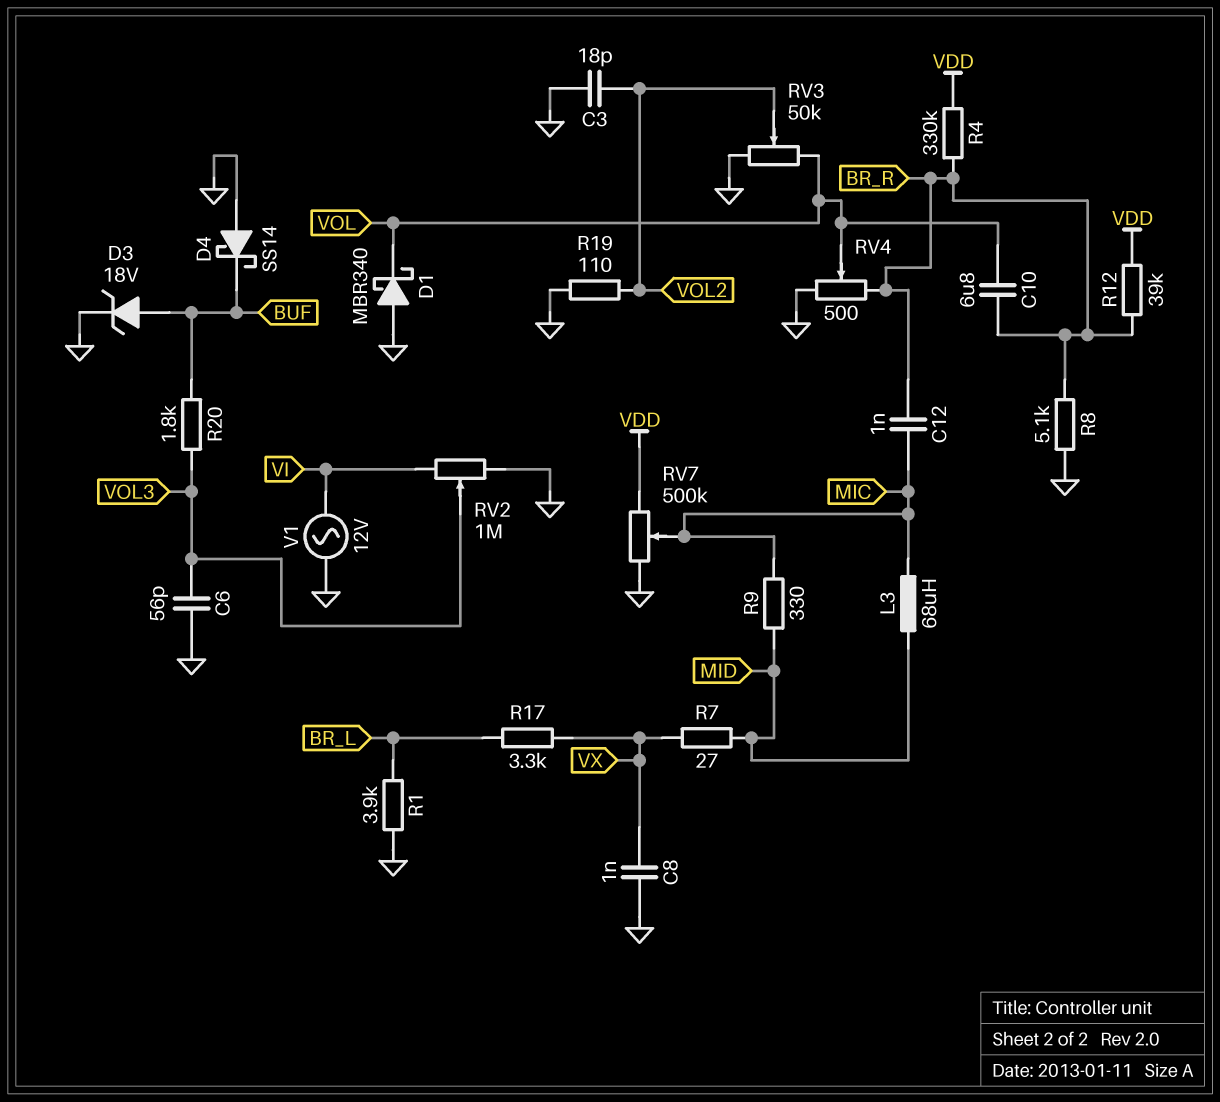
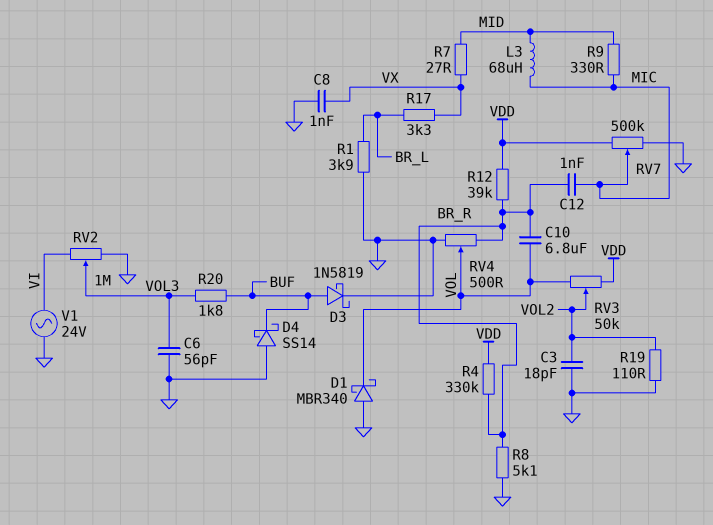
D3: zener 18V (A BUF, K GND) -> schottky 1N5819 (A BUF, K GND)
RV3: 50k (GND, VOL, wiper VOL2) -> 50k (VDD, VOL, wiper VOL2)
V1: AC 12V (GND, VI) -> AC 24V (GND, VI)

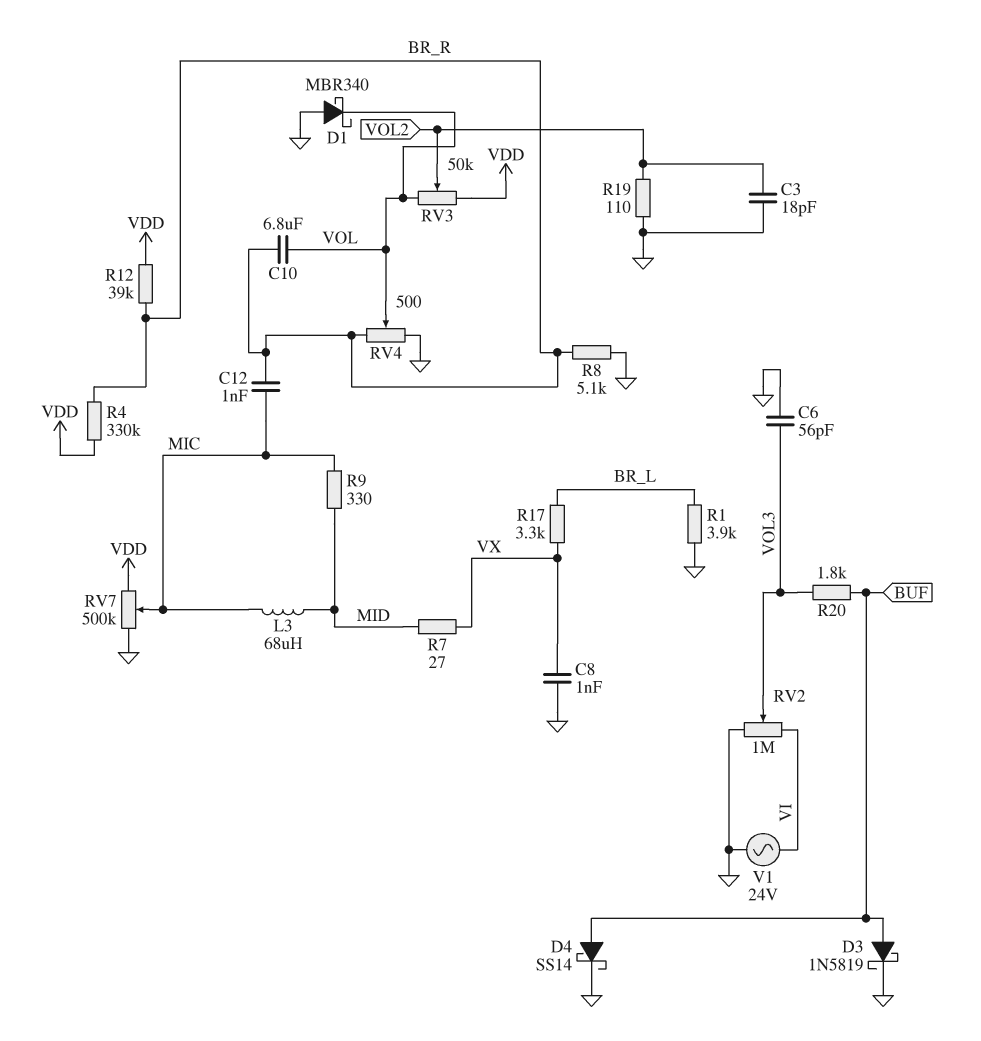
D4: schottky SS14 (A GND, K BUF) -> schottky SS14 (A BUF, K GND)

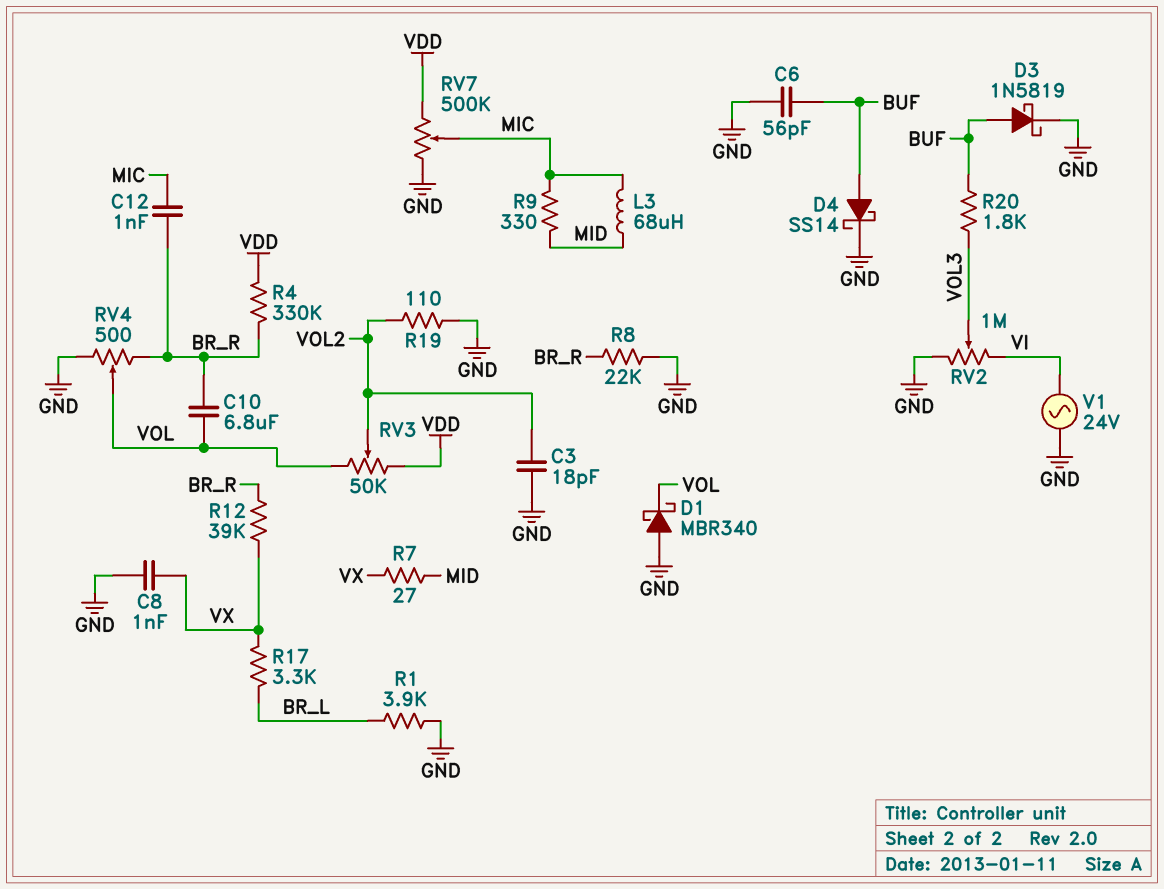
C6: 56pF (GND, VOL3) -> 56pF (BUF, GND)
R8: 5.1k (BR_R, GND) -> 22k (BR_R, GND)
R12: 39k (BR_R, VDD) -> 39k (BR_R, VX)

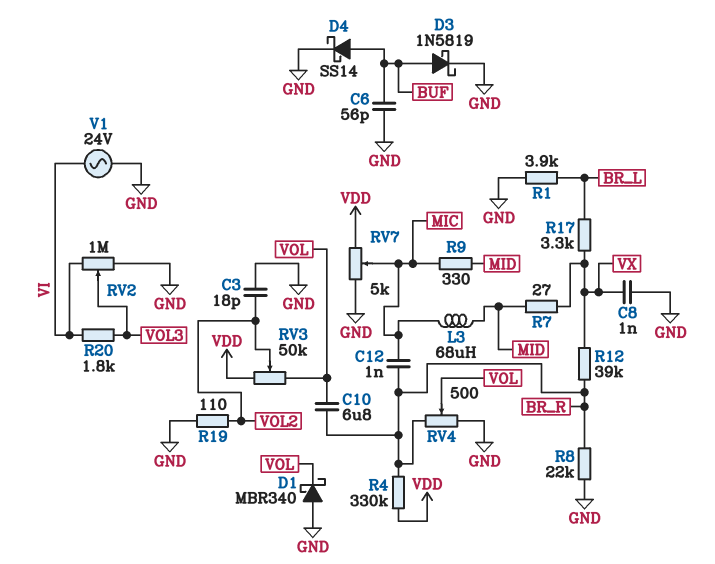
R20: 1.8k (BUF, VOL3) -> 1.8k (VI, VOL3)
RV7: 500k (GND, VDD, wiper MIC) -> 5k (GND, VDD, wiper MIC)

